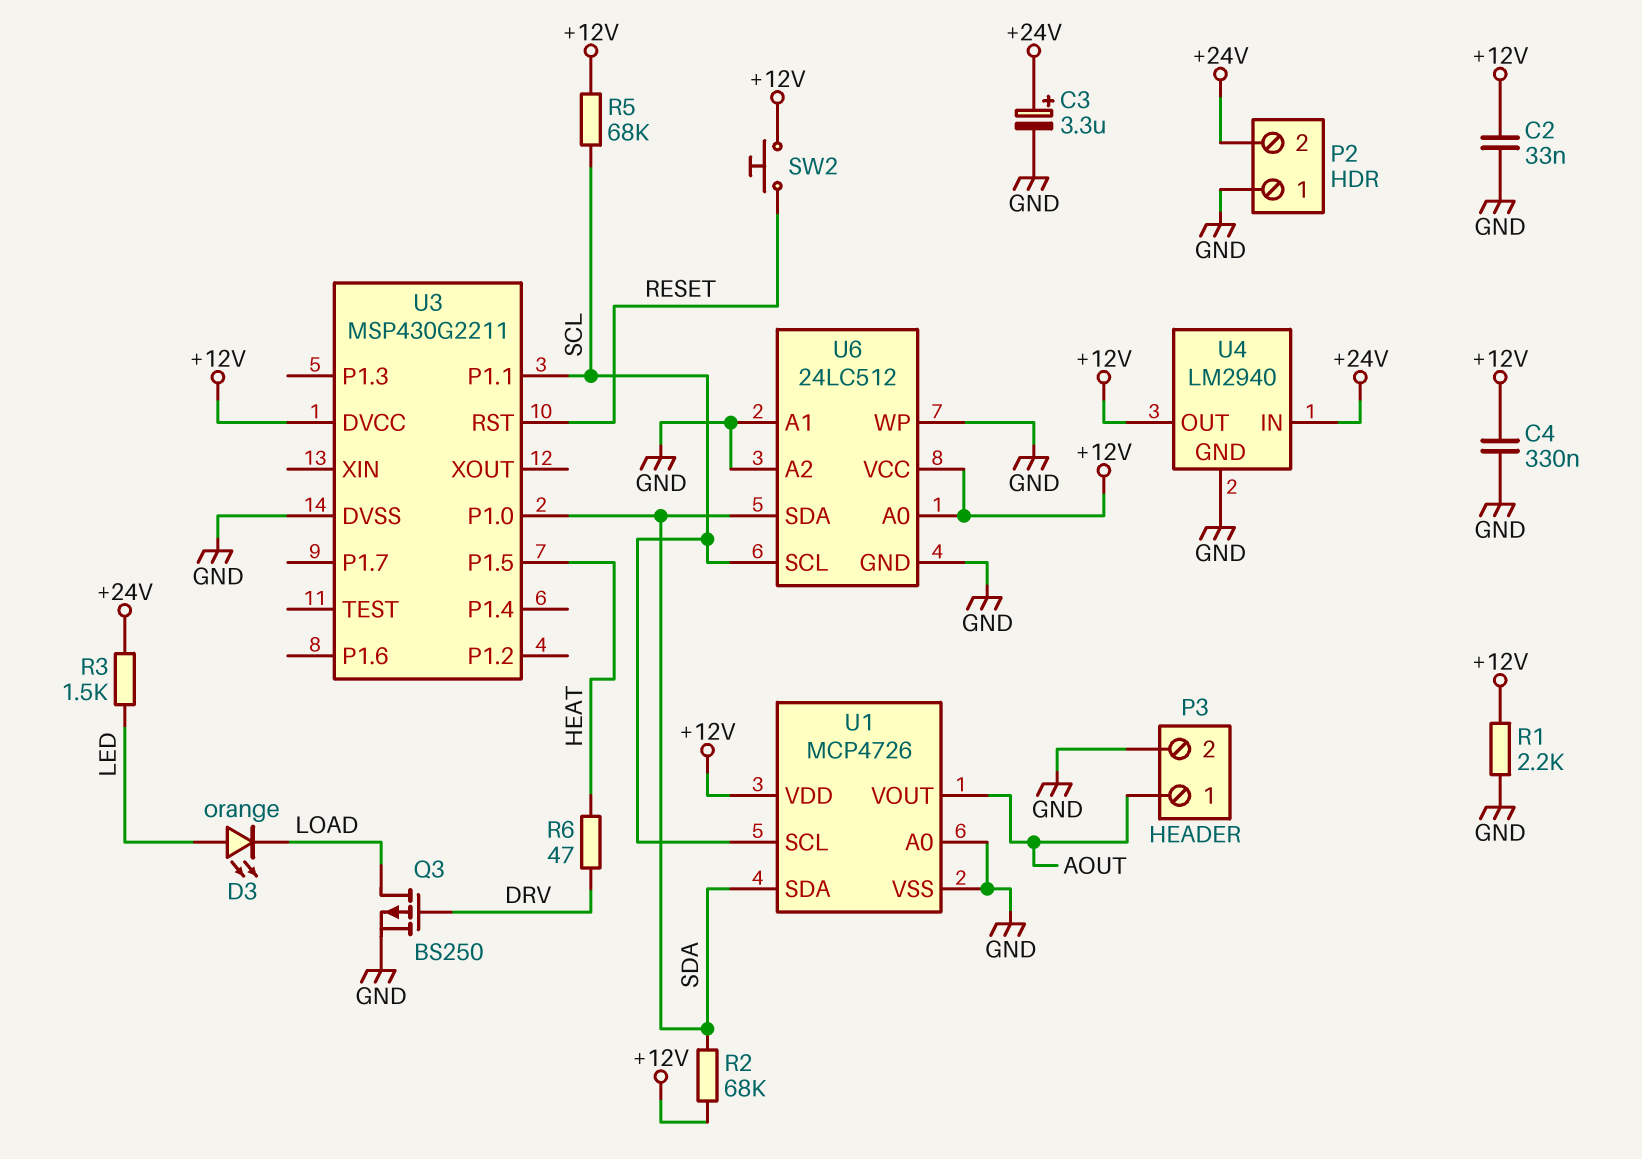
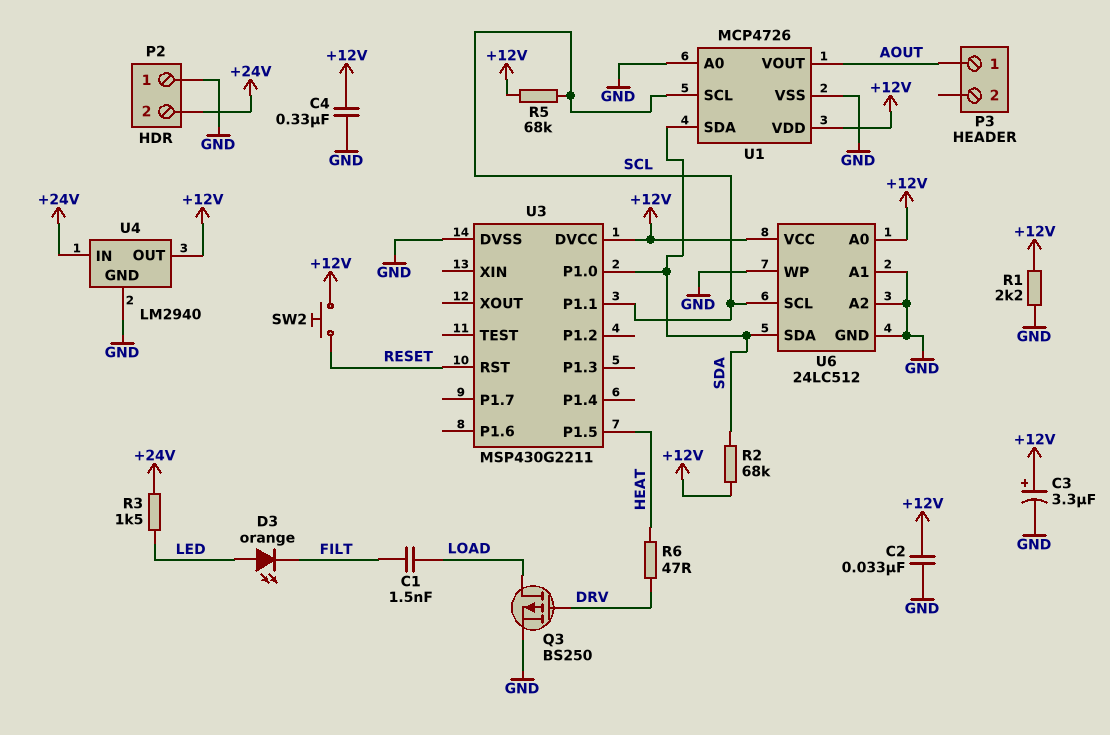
C1: none -> 1.5nF (FILT, LOAD)
C3: 3.3uF (plus +24V, minus GND) -> 3.3uF (plus +12V, minus GND)
D3: LED orange (A LED, K LOAD) -> LED orange (A LED, K FILT)
P3 pin 2: GND -> none

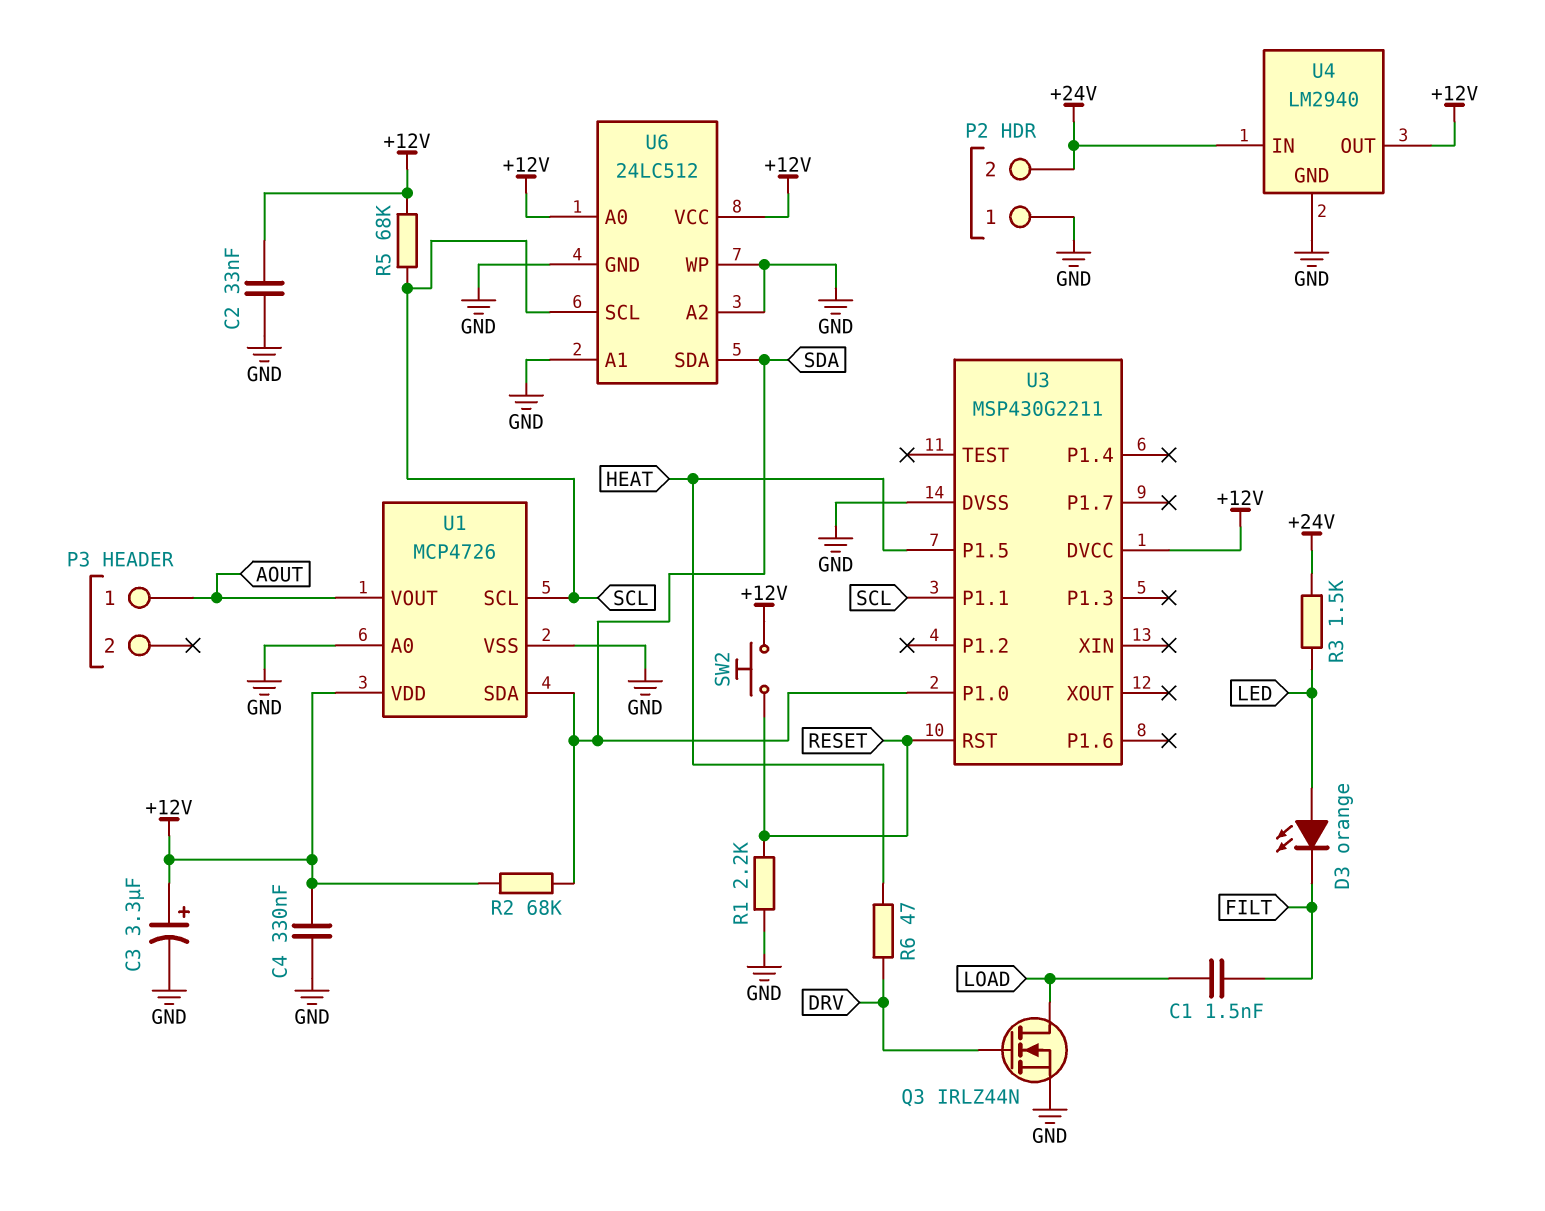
Q3: PMOS BS250 (G DRV, D LOAD, S GND) -> NMOS IRLZ44N (G DRV, D LOAD, S GND)
R1: 2.2k (+12V, GND) -> 2.2k (GND, RESET)

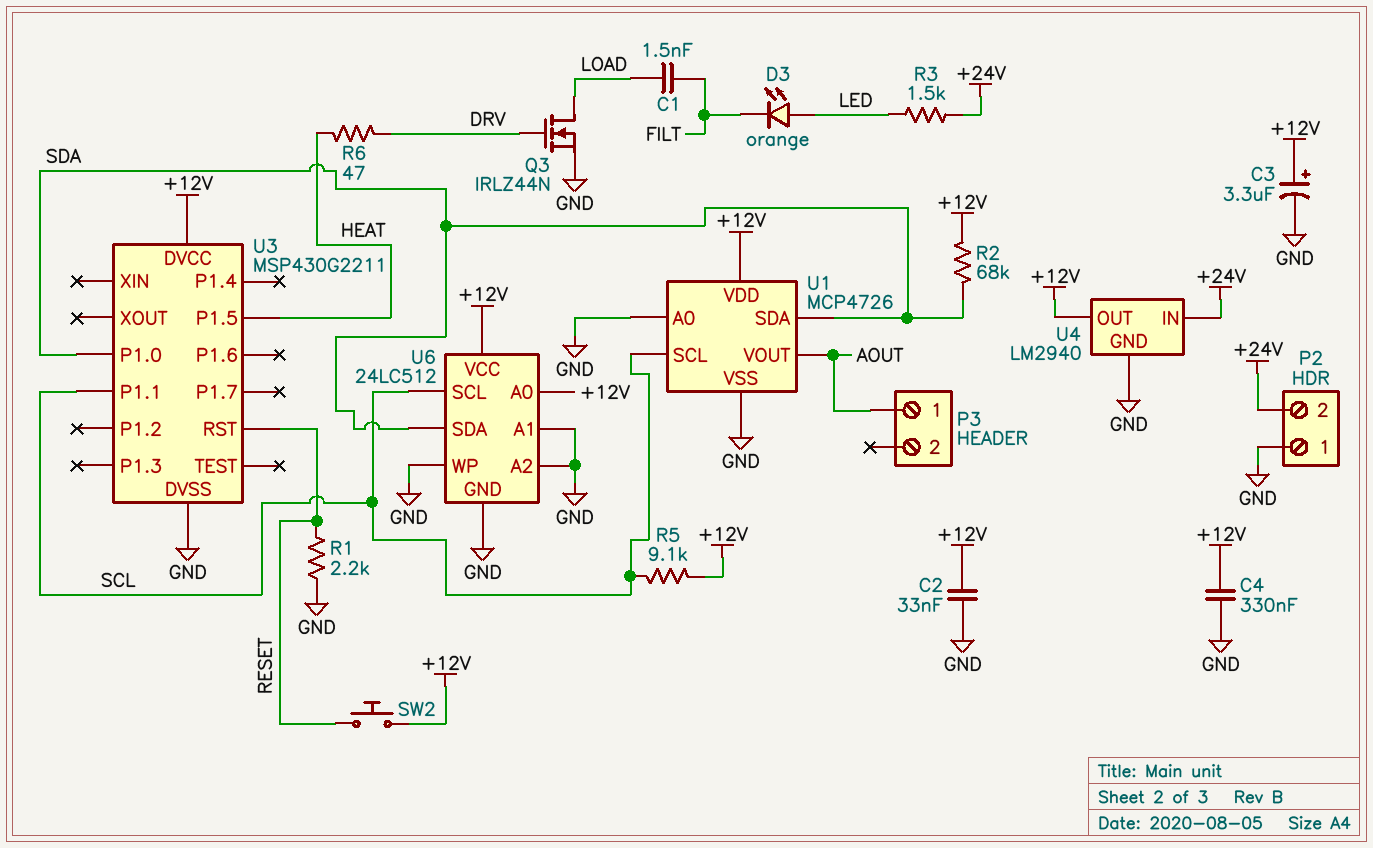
R5: 68k (+12V, SCL) -> 9.1k (+12V, SCL)

